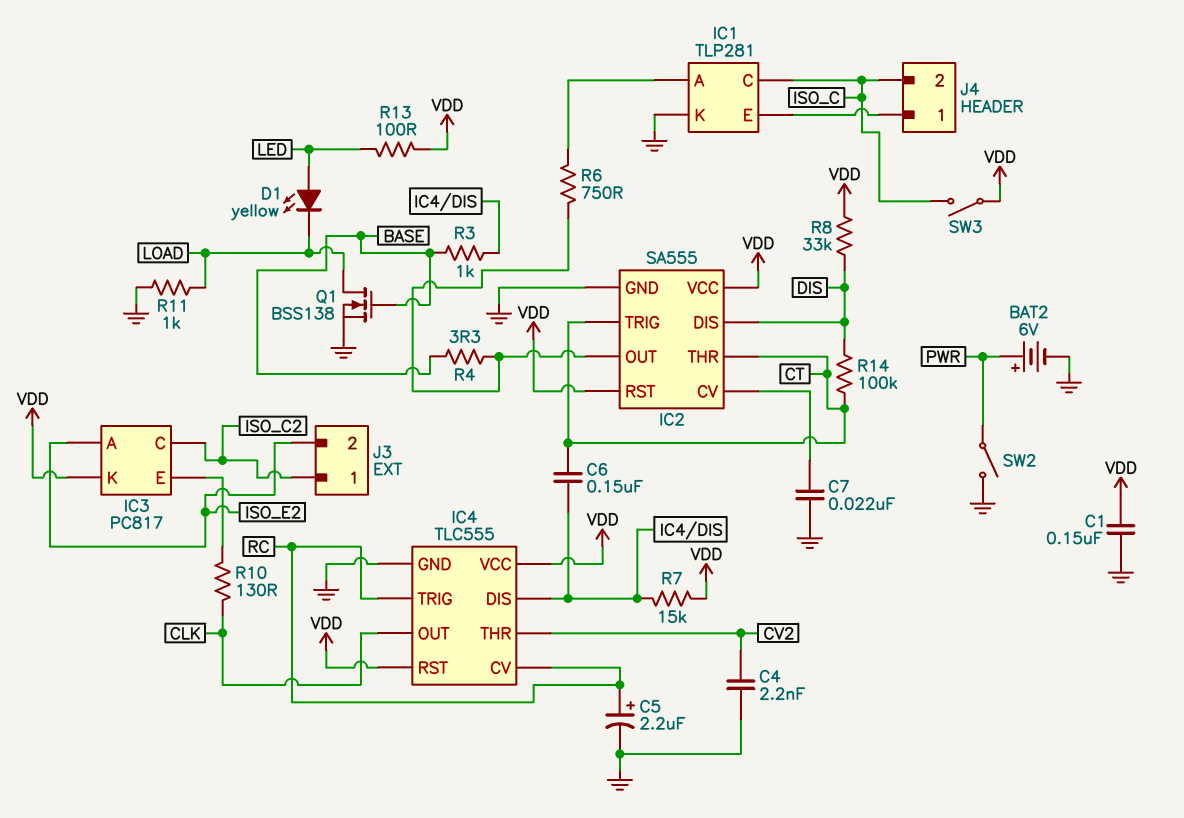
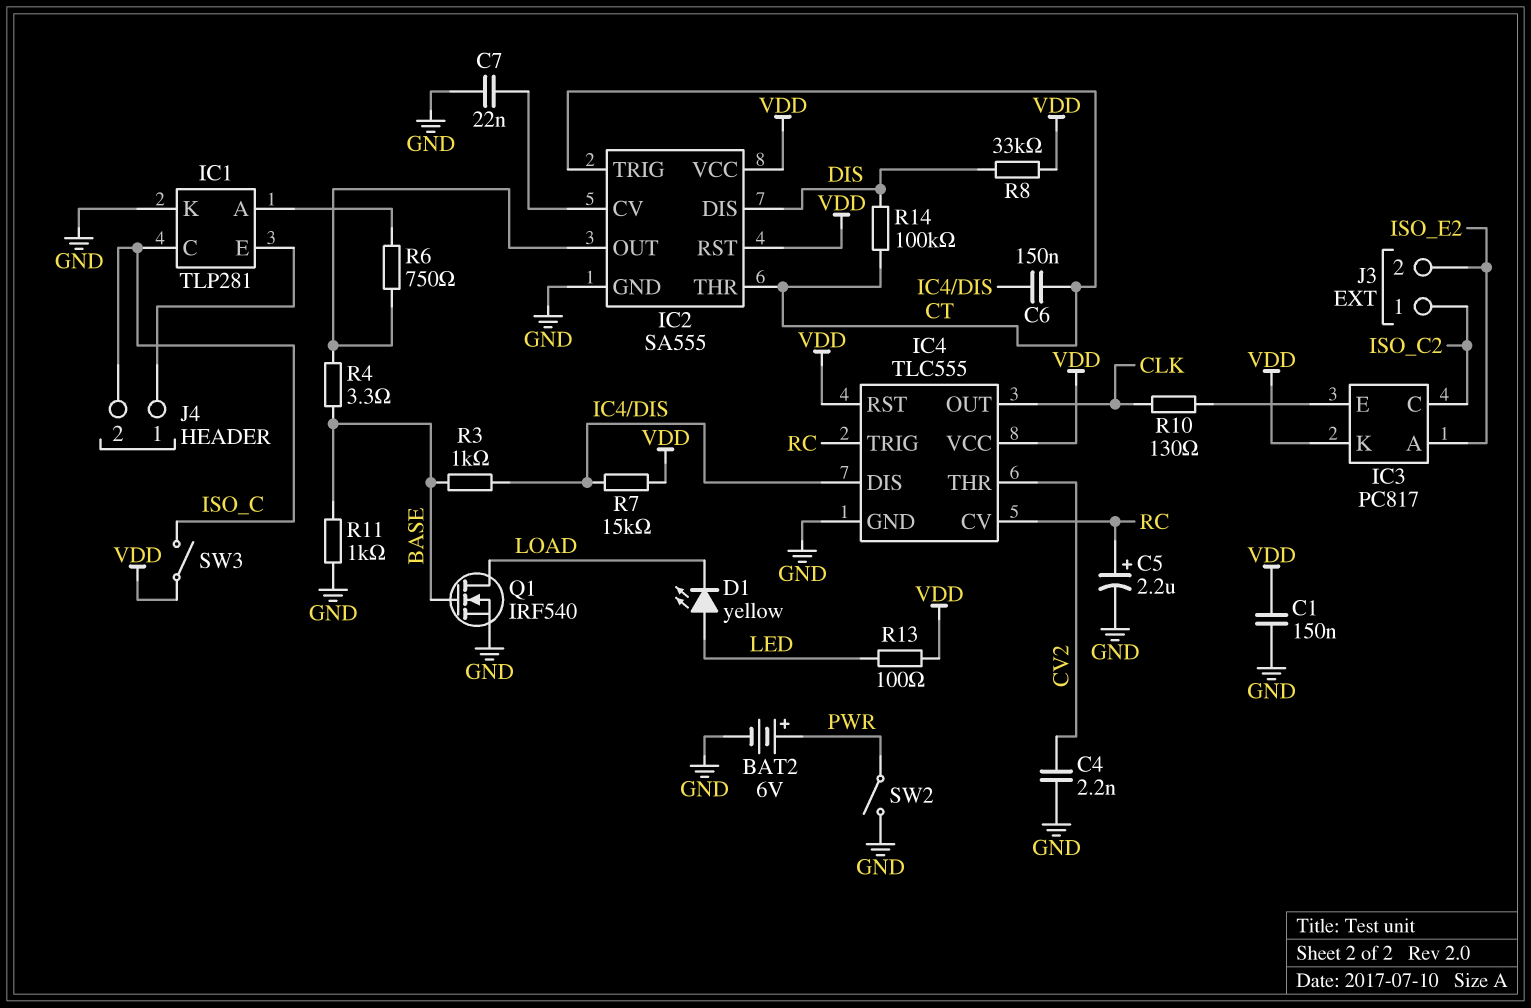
Q1: NMOS BSS138 (G BASE, D LOAD, S GND) -> NMOS IRF540 (G BASE, D LOAD, S GND)
R11: 1k (GND, LOAD) -> 1k (BASE, GND)

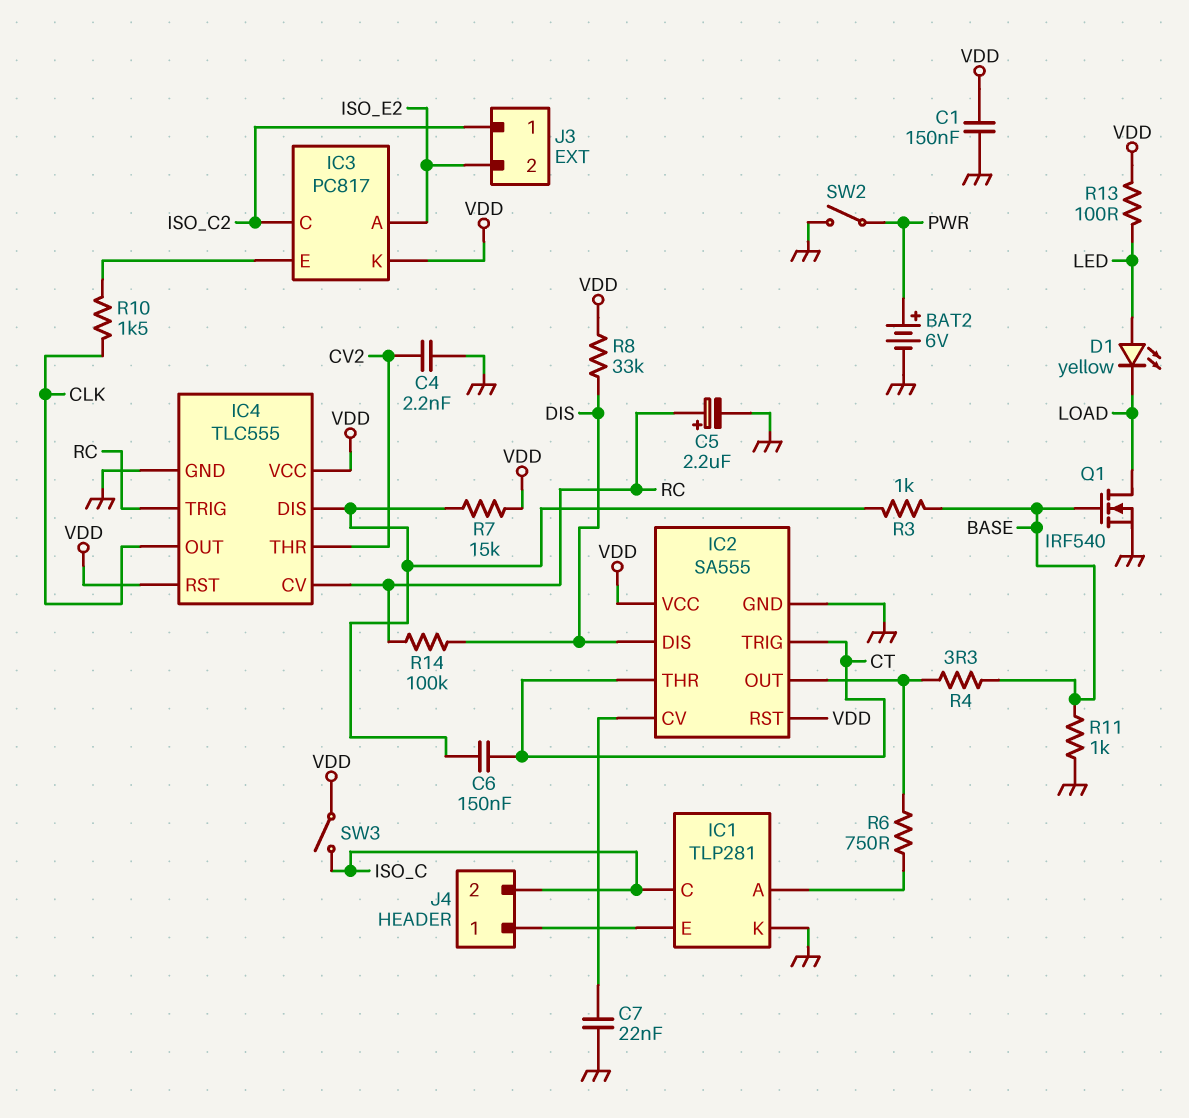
R10: 130 (CLK, IC3/E) -> 1.5k (CLK, IC3/E)
R14: 100k (CT, DIS) -> 100k (DIS, RC)

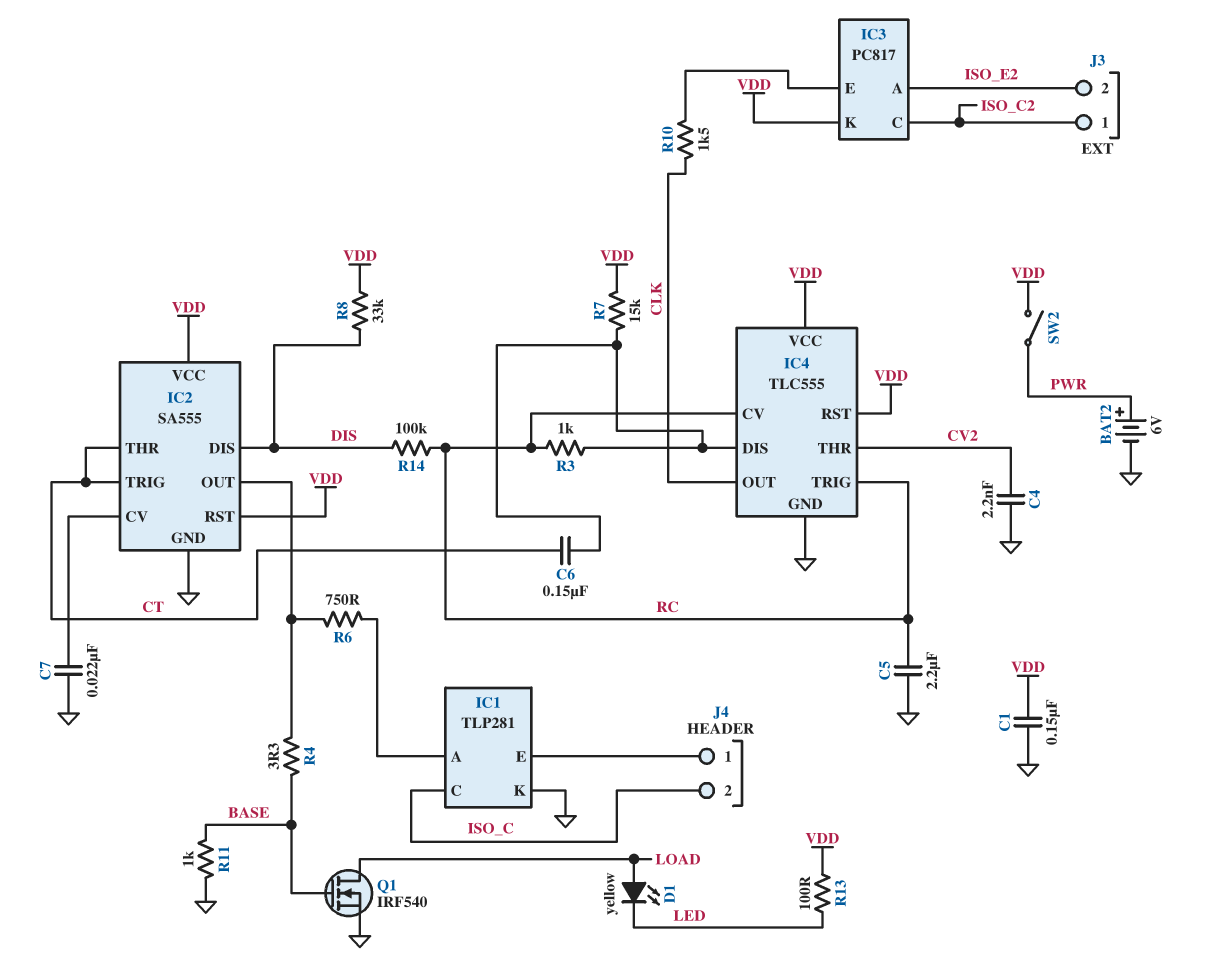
C5: 2.2uF (plus RC, minus GND) -> 2.2uF (GND, RC)
D1: LED yellow (A LED, K LOAD) -> LED yellow (A LOAD, K LED)
R3: 1k (BASE, IC4/DIS) -> 1k (IC4/DIS, RC)
SW2: switch (GND, PWR) -> switch (PWR, VDD)
SW3: switch (ISO_C, VDD) -> none

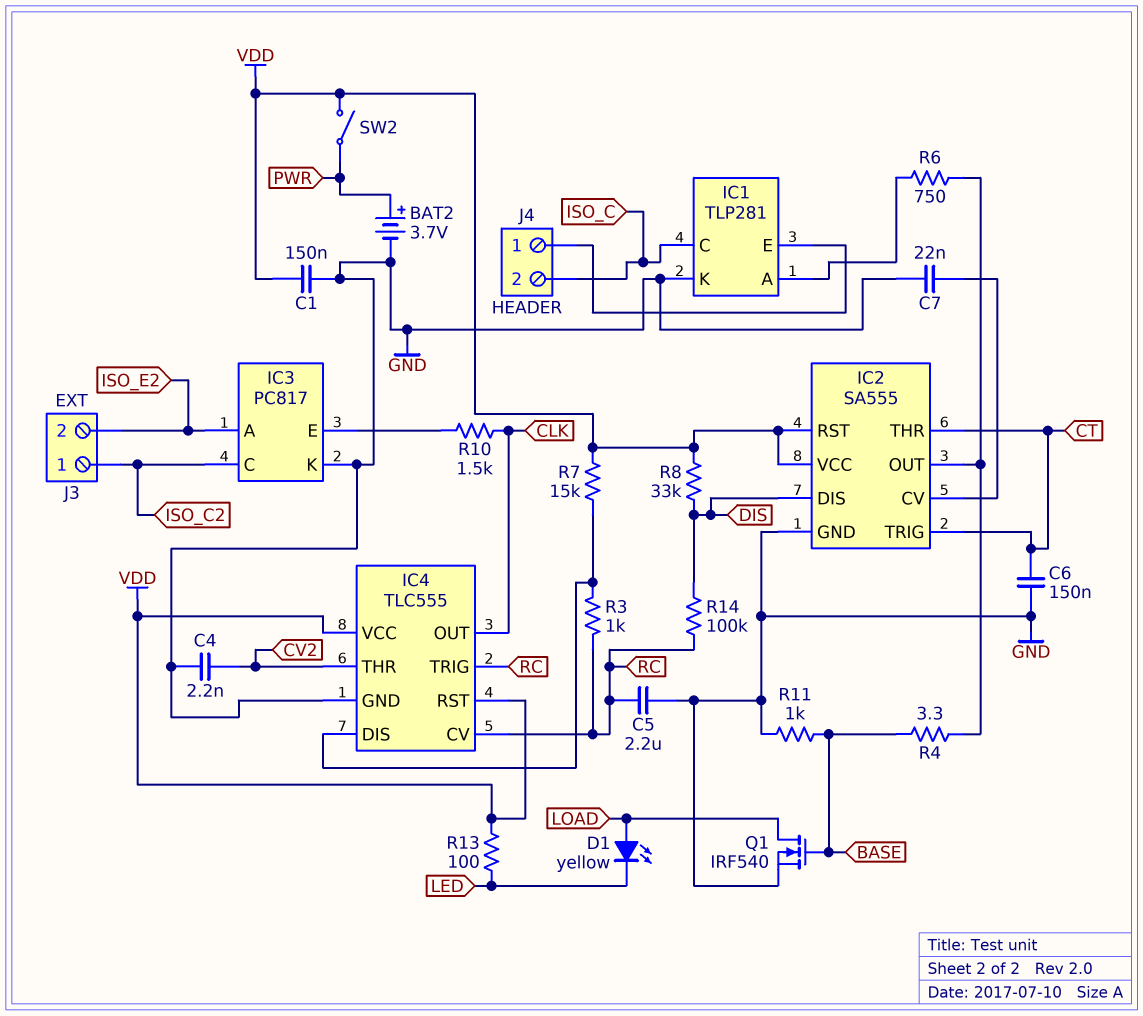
BAT2: 6V (plus PWR, minus GND) -> 3.7V (plus PWR, minus GND)
C6: 150nF (CT, IC4/DIS) -> 150nF (CT, GND)
IC3 pin K: VDD -> GND

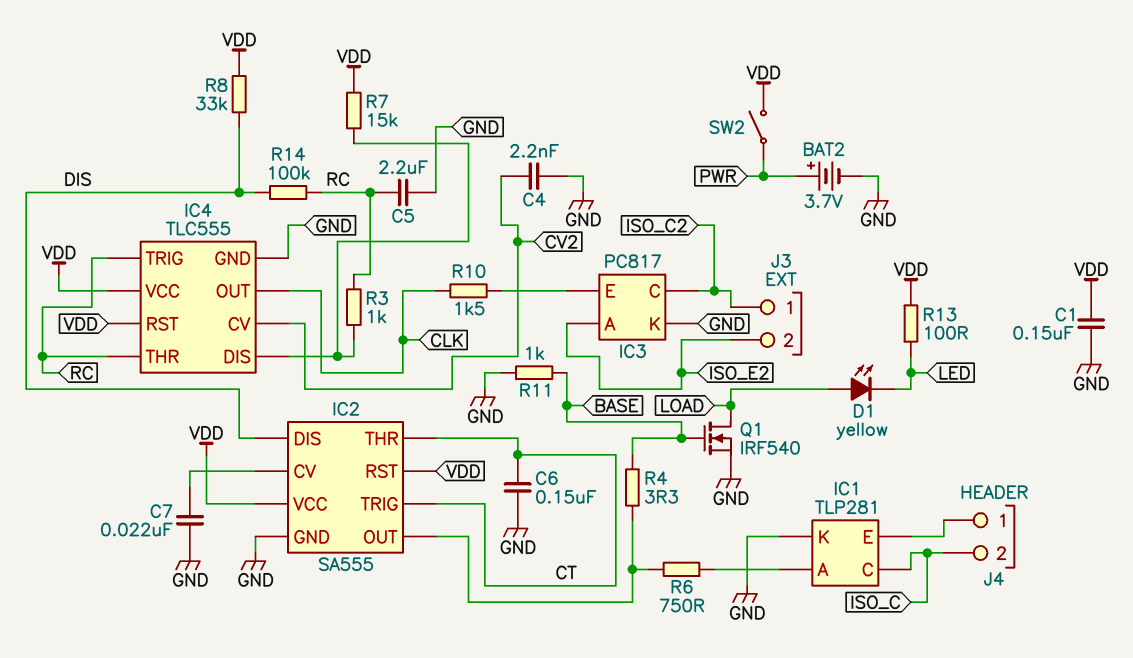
IC4 pin CV: RC -> CV2
IC4 pin THR: CV2 -> RC

